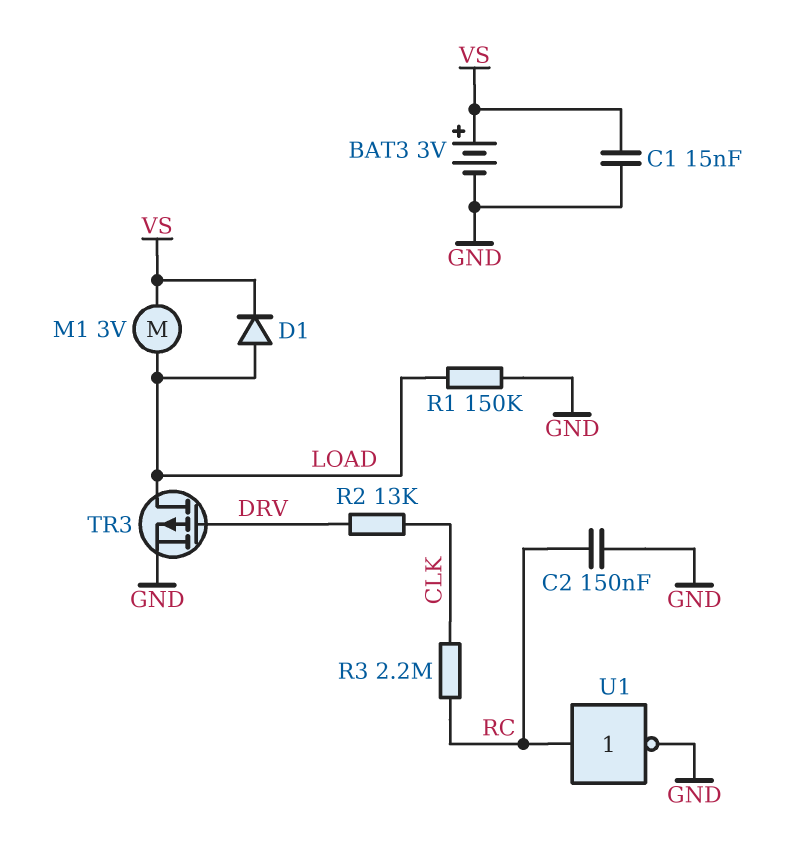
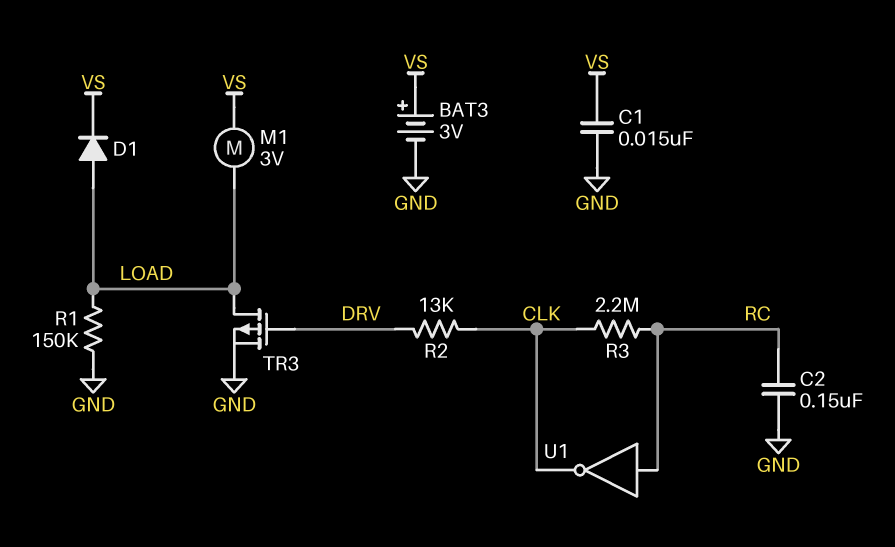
U1: NOT (in RC, out GND) -> NOT (in RC, out CLK)

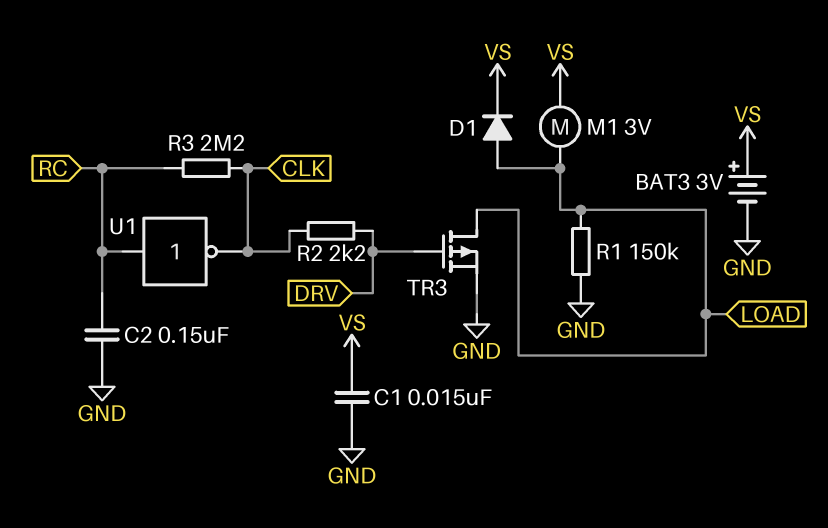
R2: 13k (CLK, DRV) -> 2.2k (CLK, DRV)

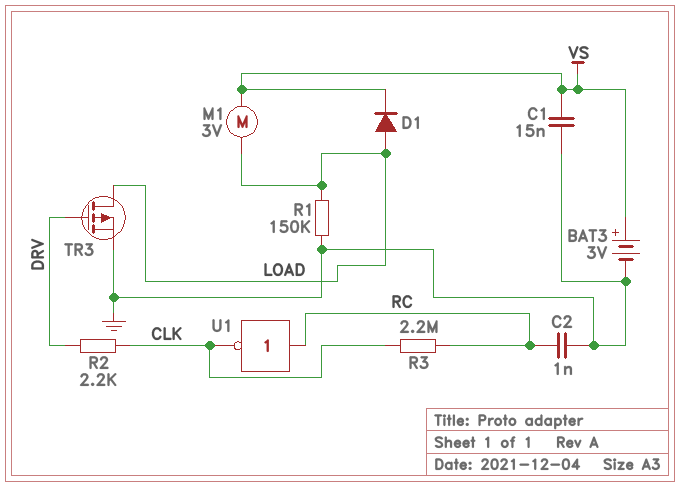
C2: 150nF (GND, RC) -> 1nF (GND, RC)

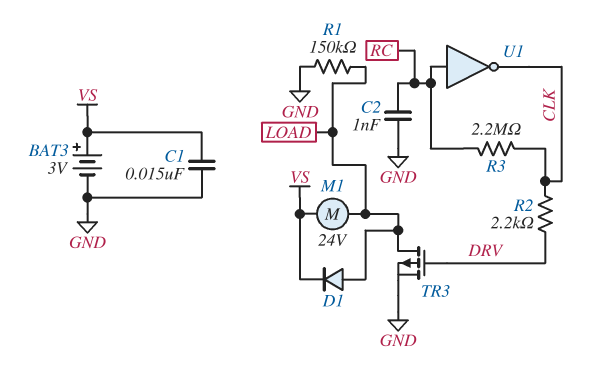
M1: motor 3V (LOAD, VS) -> motor 24V (LOAD, VS)

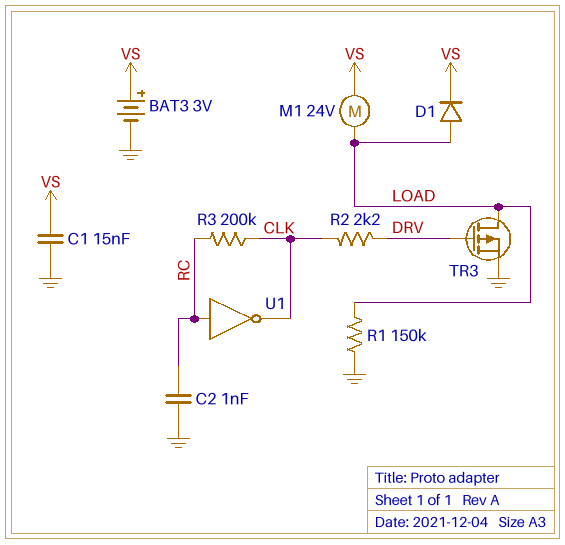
R3: 2.2M (CLK, RC) -> 200k (CLK, RC)

